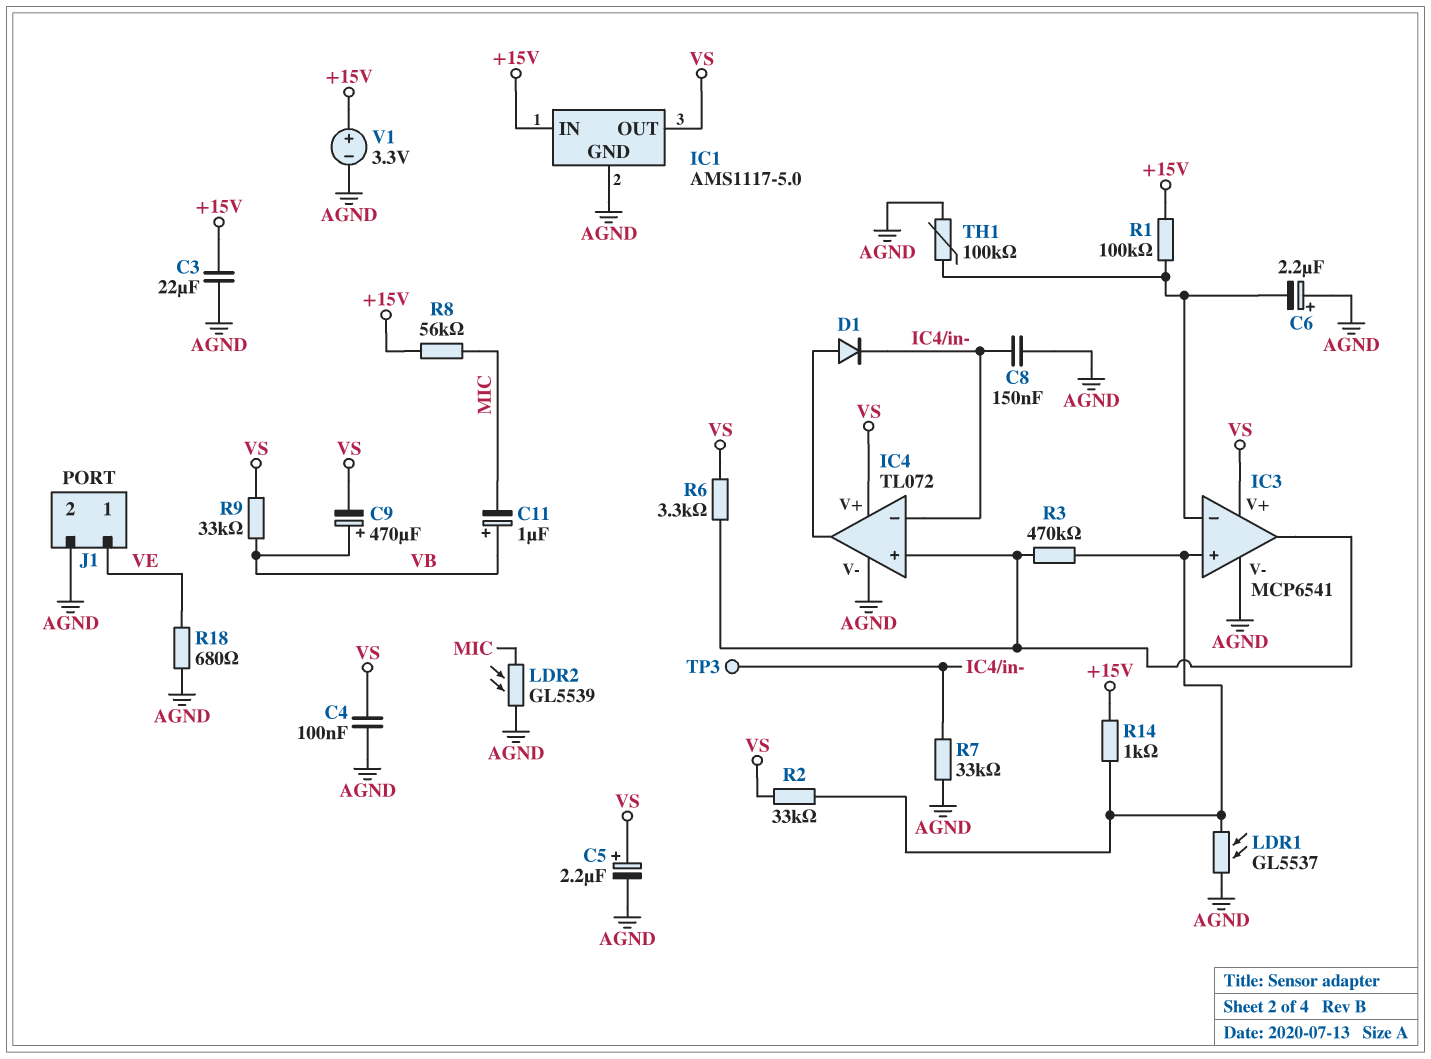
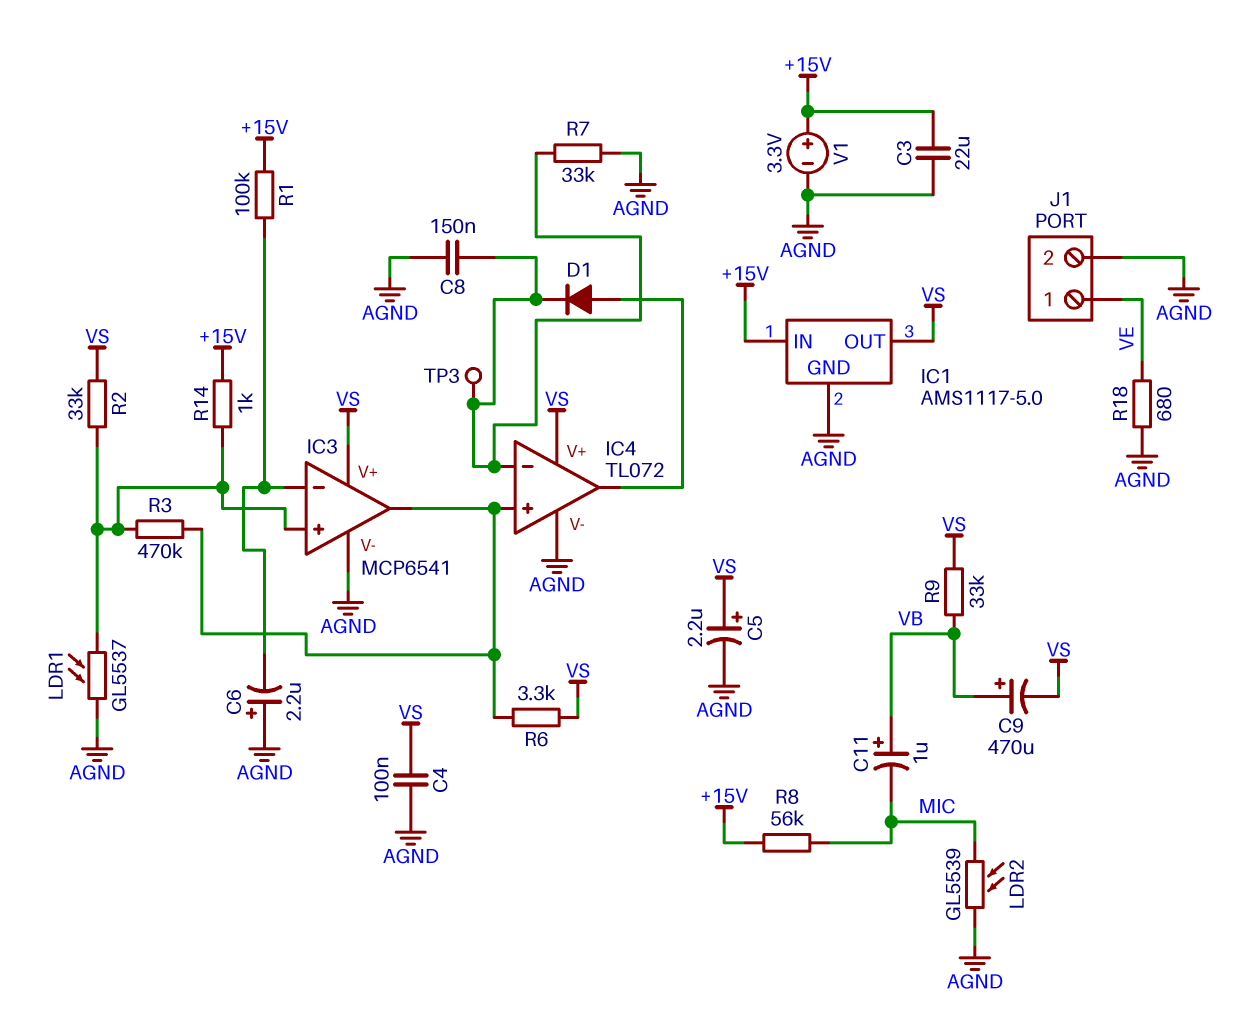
TH1: 100k (AGND, IC3/in-) -> none

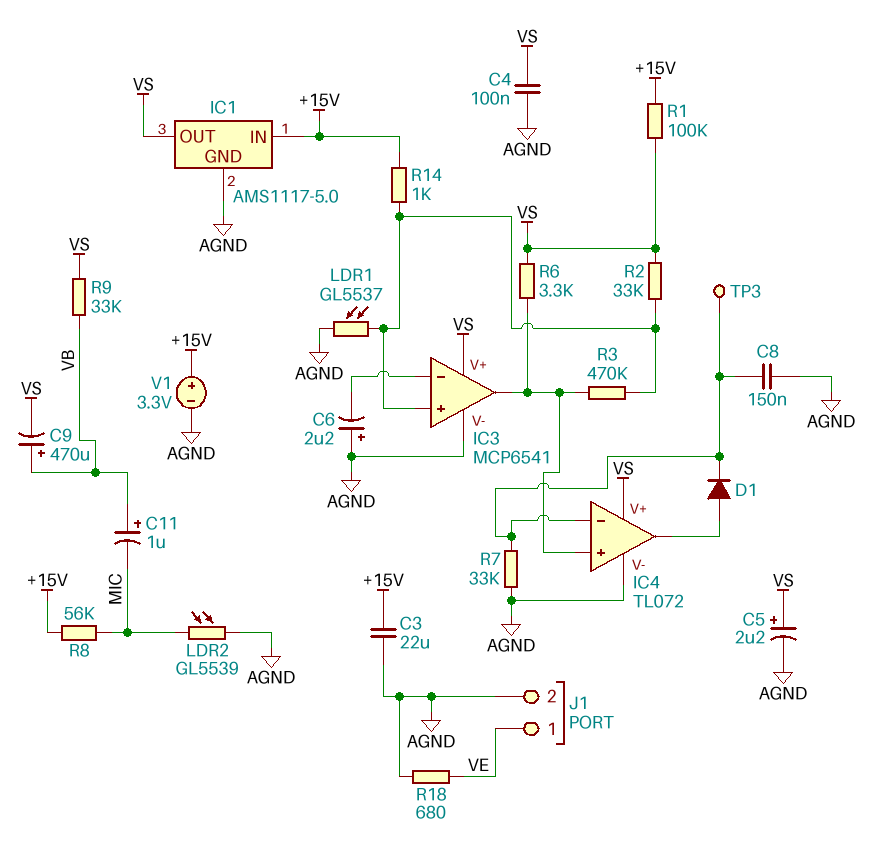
R1: 100k (+15V, IC3/in-) -> 100k (+15V, VS)

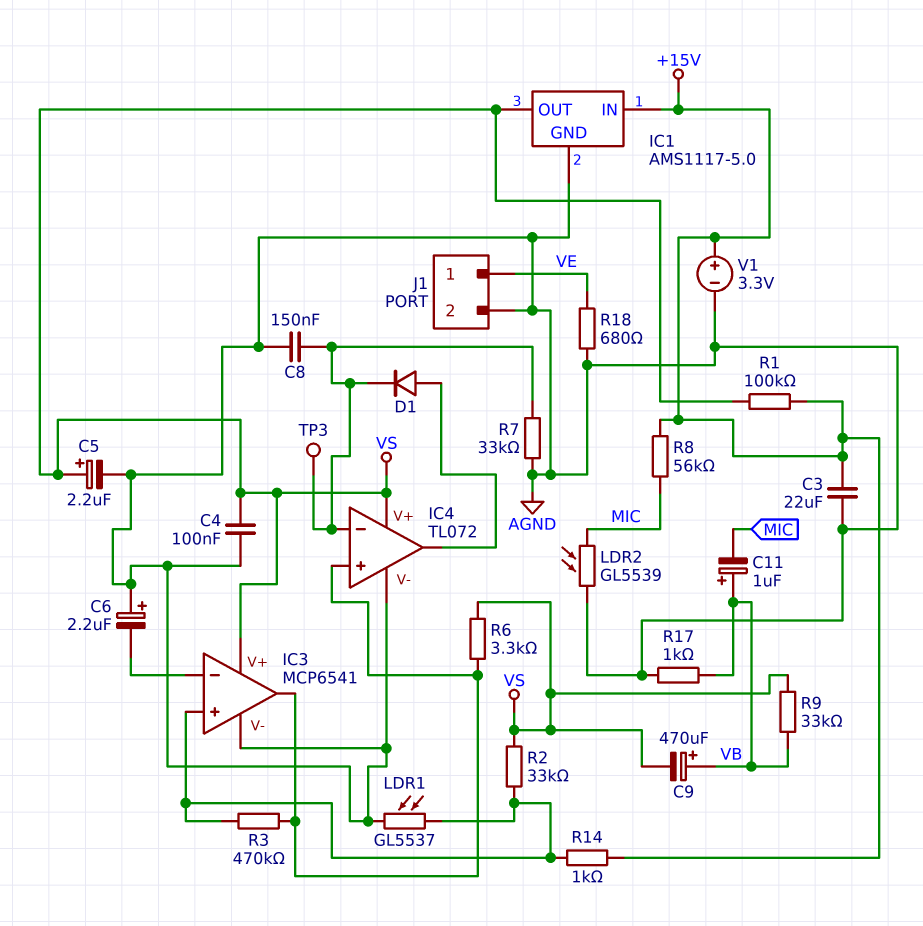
R17: none -> 1k (AGND, VB)

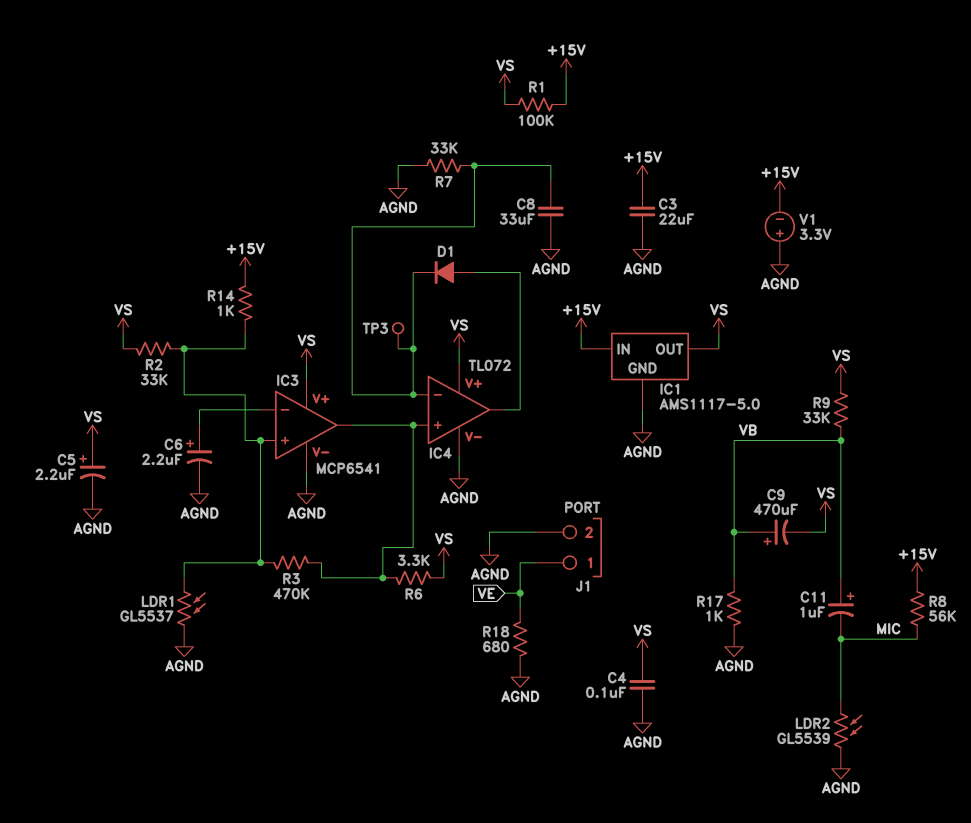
C6: 2.2uF (plus AGND, minus IC3/in-) -> 2.2uF (plus IC3/in-, minus AGND)
C8: 150nF (AGND, IC4/in-) -> 33uF (AGND, IC4/in-)
V1: 3.3V (plus +15V, minus AGND) -> 3.3V (plus AGND, minus +15V)

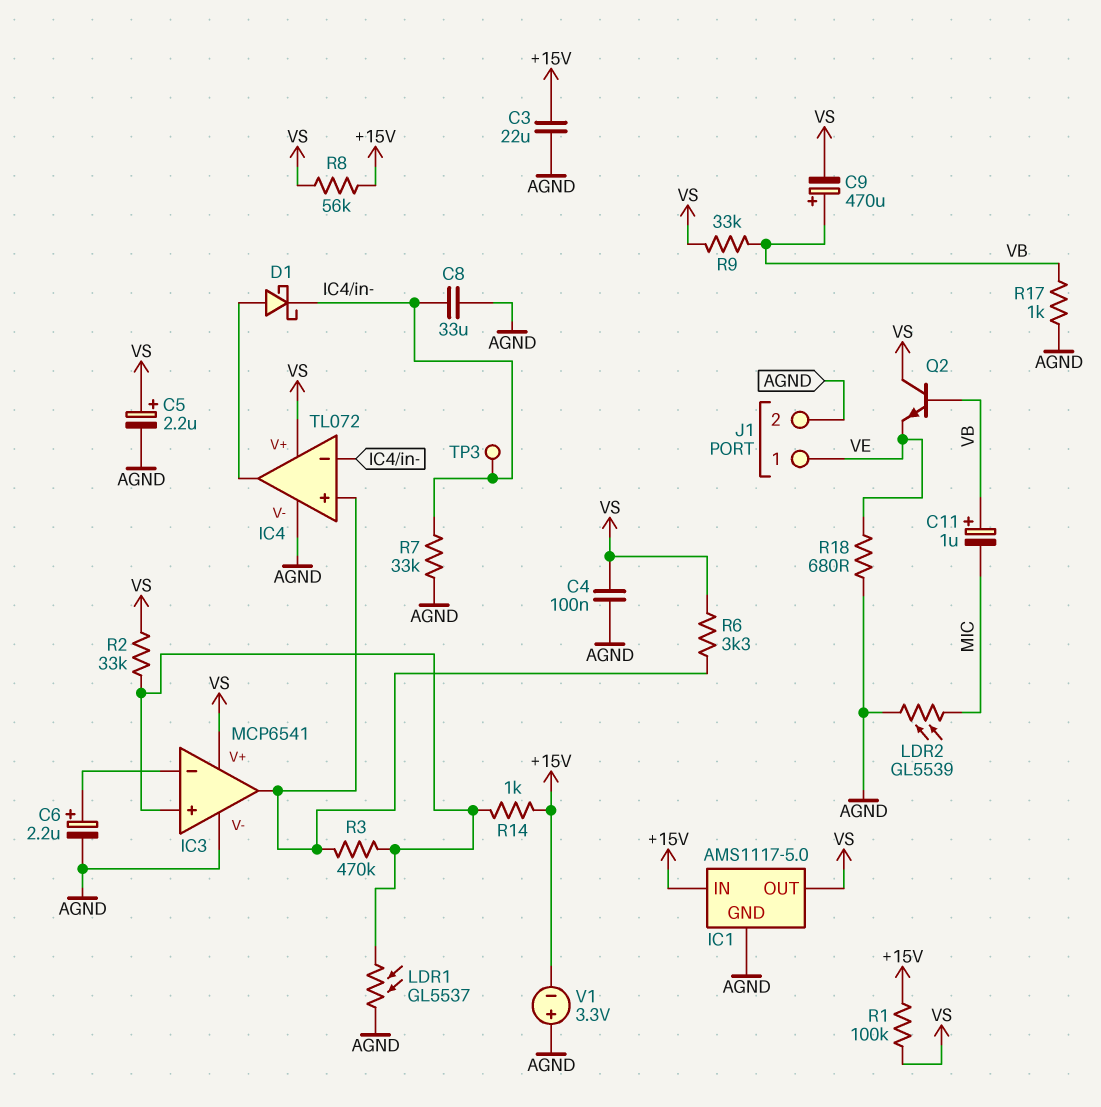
D1: diode (A IC4/out, K IC4/in-) -> schottky (A IC4/out, K IC4/in-)
Q2: none -> NPN (B VB, C VS, E VE)
R8: 56k (+15V, MIC) -> 56k (+15V, VS)

